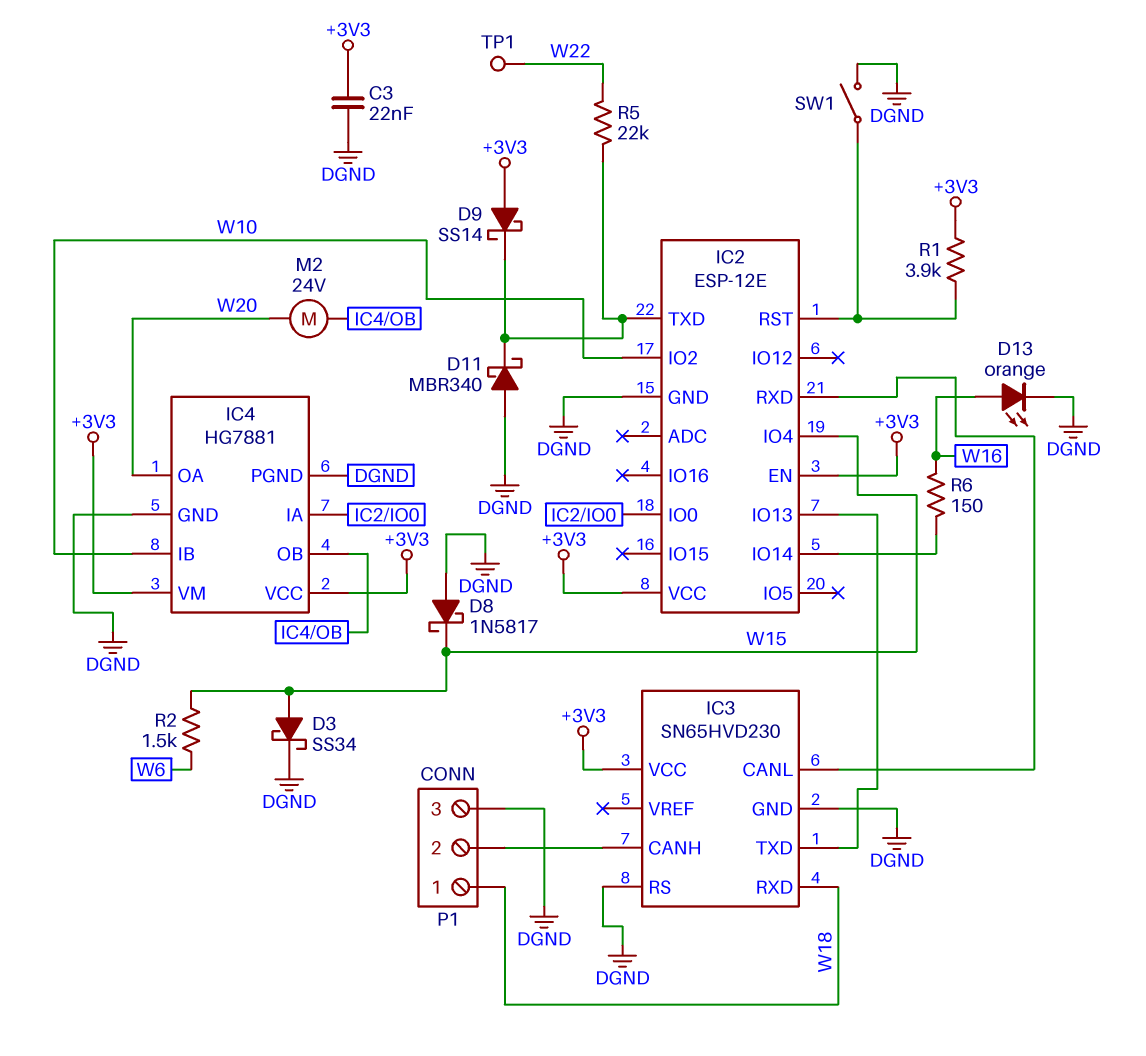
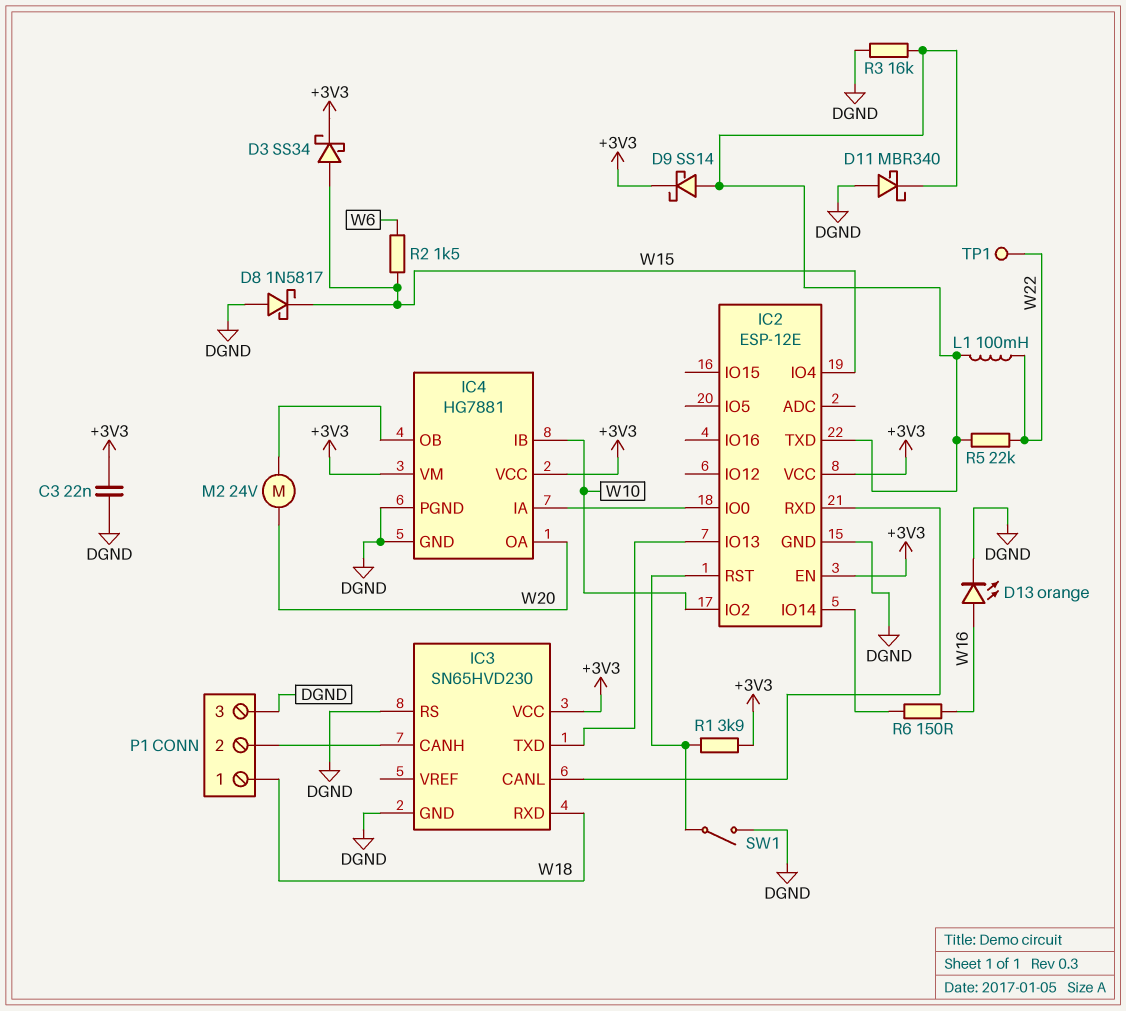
D3: schottky SS34 (A W15, K DGND) -> schottky SS34 (A W15, K +3V3)
D9: schottky SS14 (A +3V3, K IC2/TXD) -> schottky SS14 (A IC2/TXD, K +3V3)
L1: none -> 100mH (IC2/TXD, W22)
R3: none -> 16k (DGND, IC2/TXD)

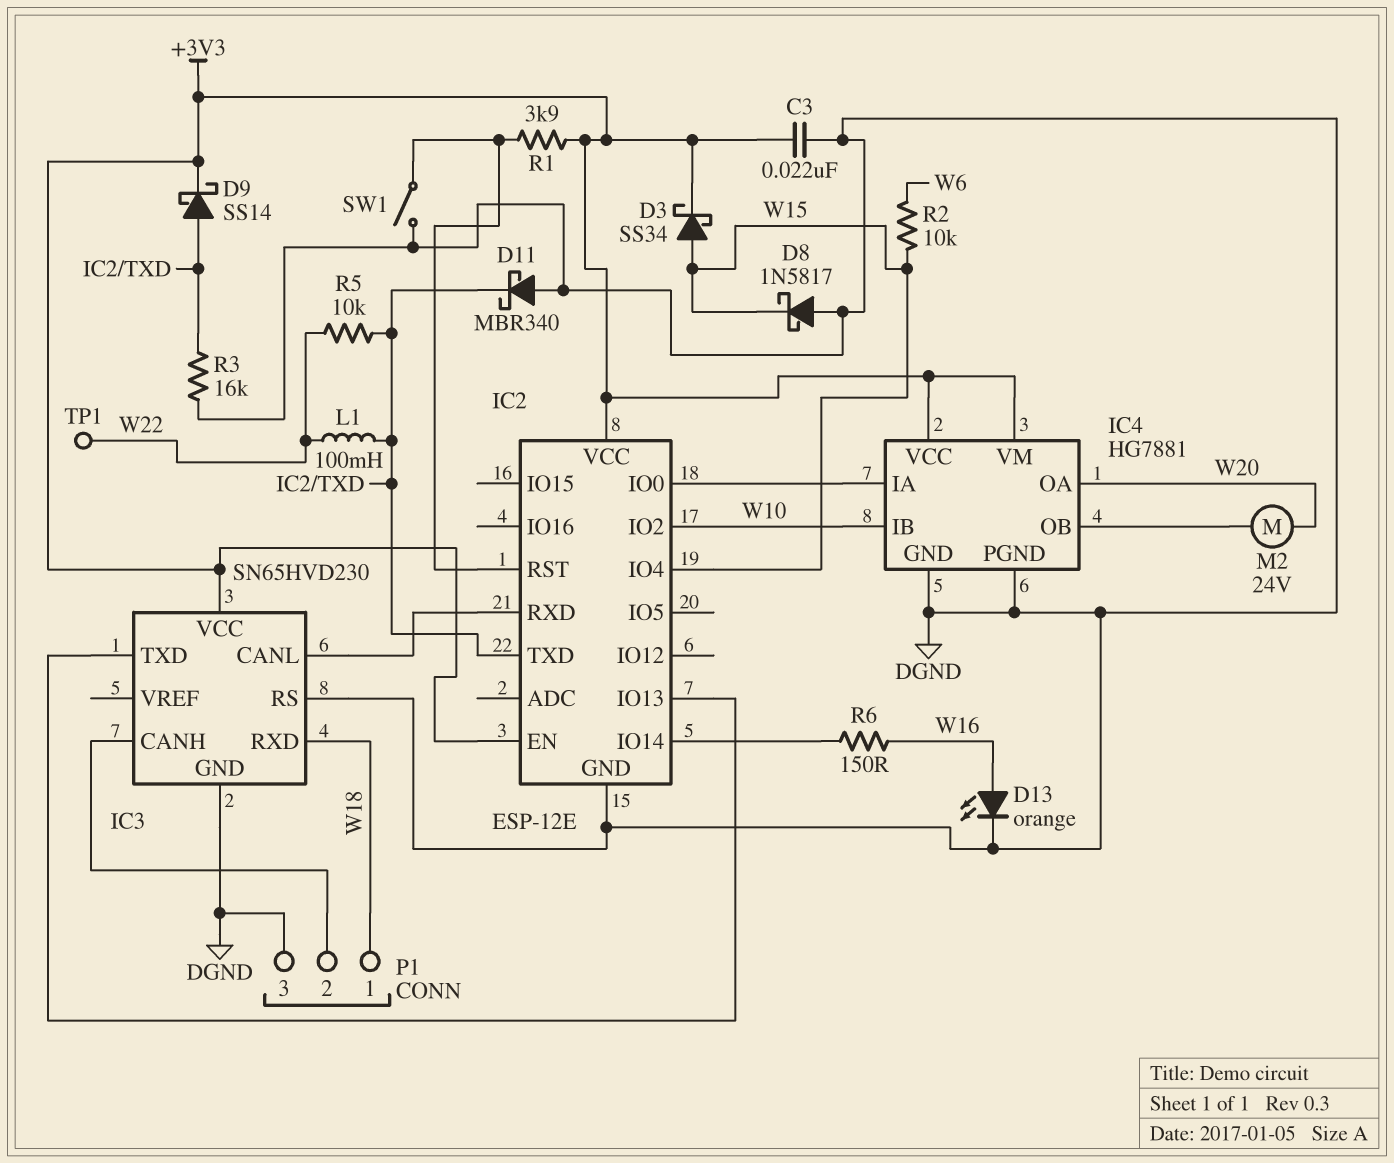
R2: 1.5k (W6, W15) -> 10k (W6, W15)
R5: 22k (IC2/TXD, W22) -> 10k (IC2/TXD, W22)

